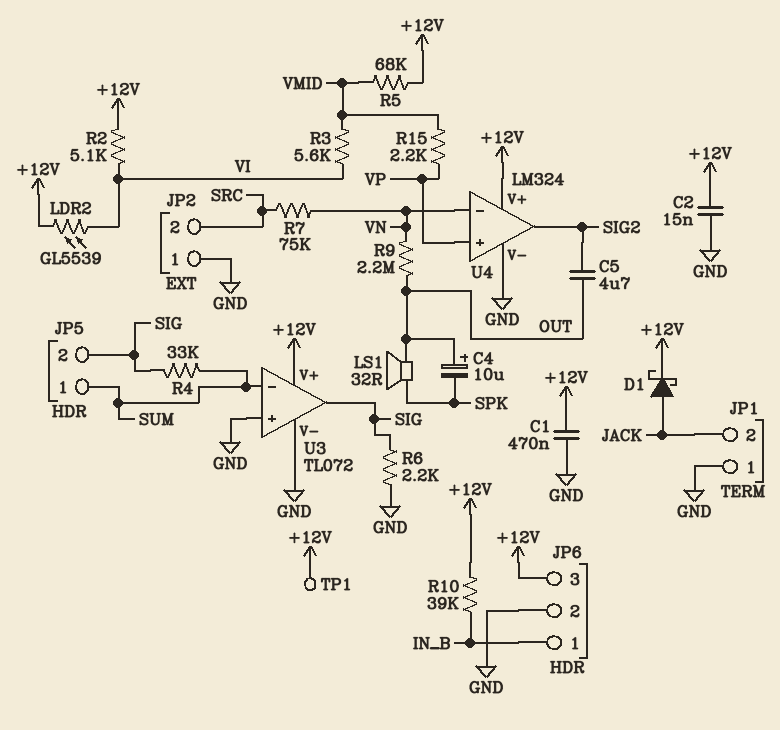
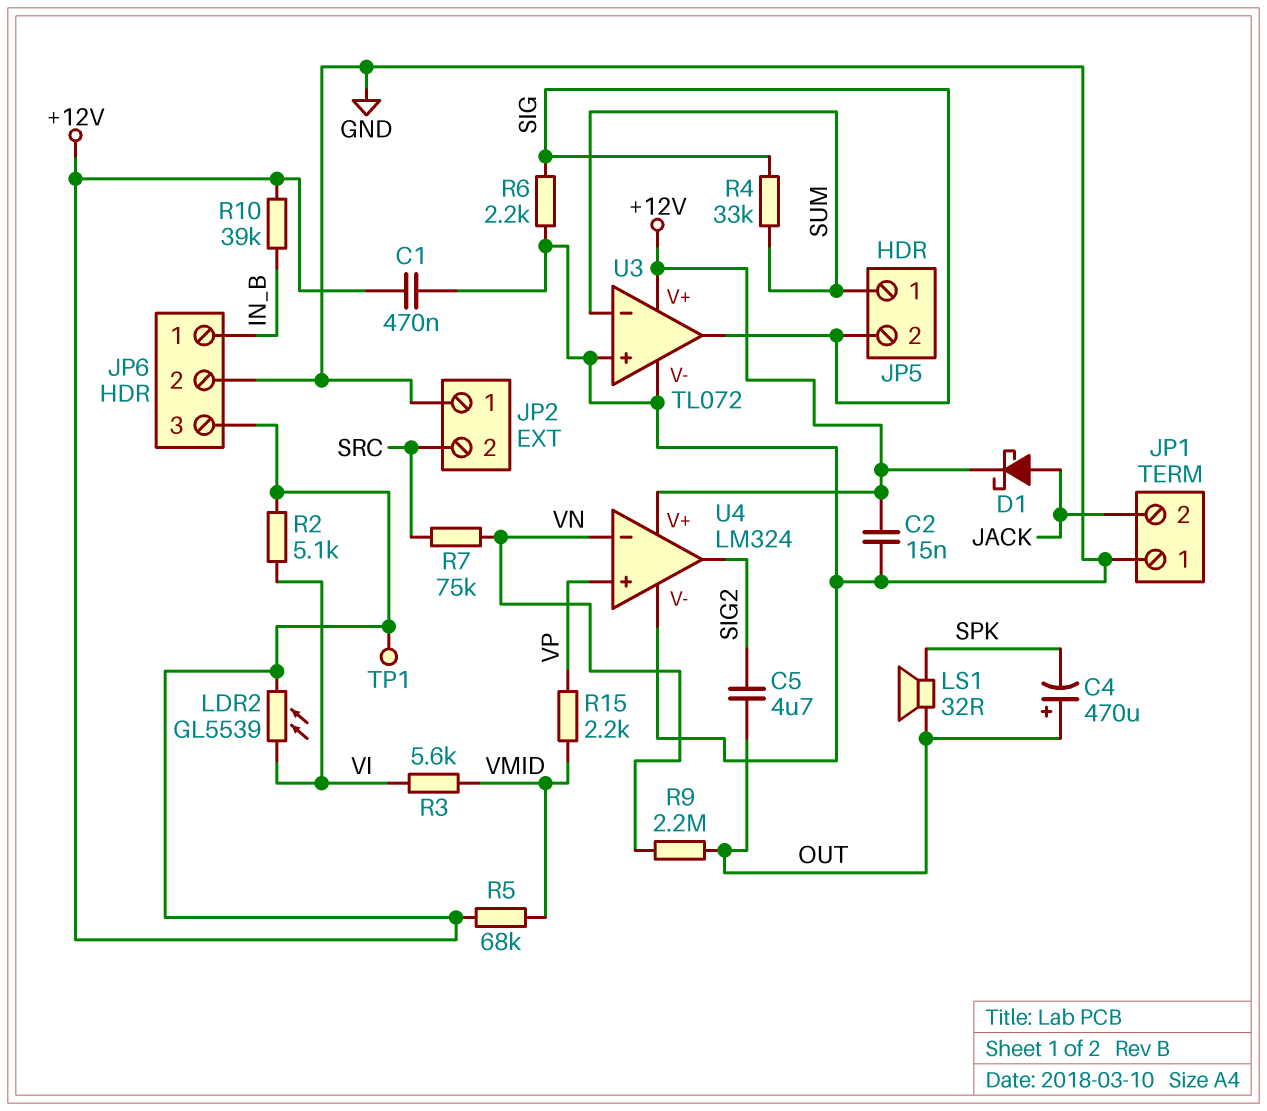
C4: 10uF (plus OUT, minus SPK) -> 470uF (plus OUT, minus SPK)

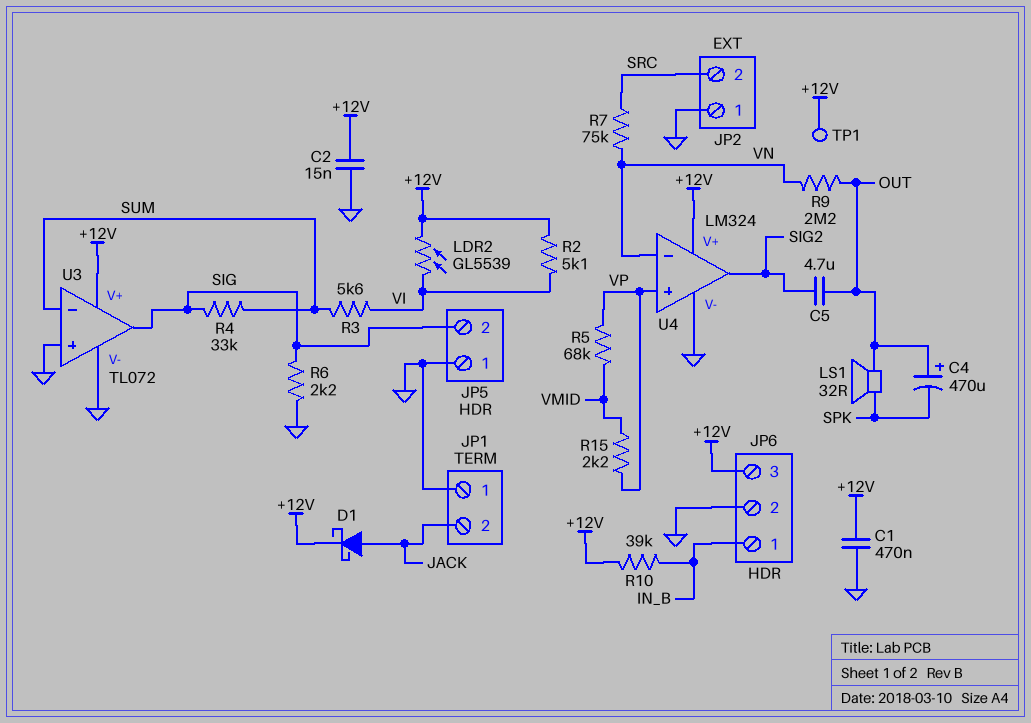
JP5 pin 1: SUM -> GND
R3: 5.6k (VI, VMID) -> 5.6k (SUM, VI)
R5: 68k (+12V, VMID) -> 68k (VMID, VP)

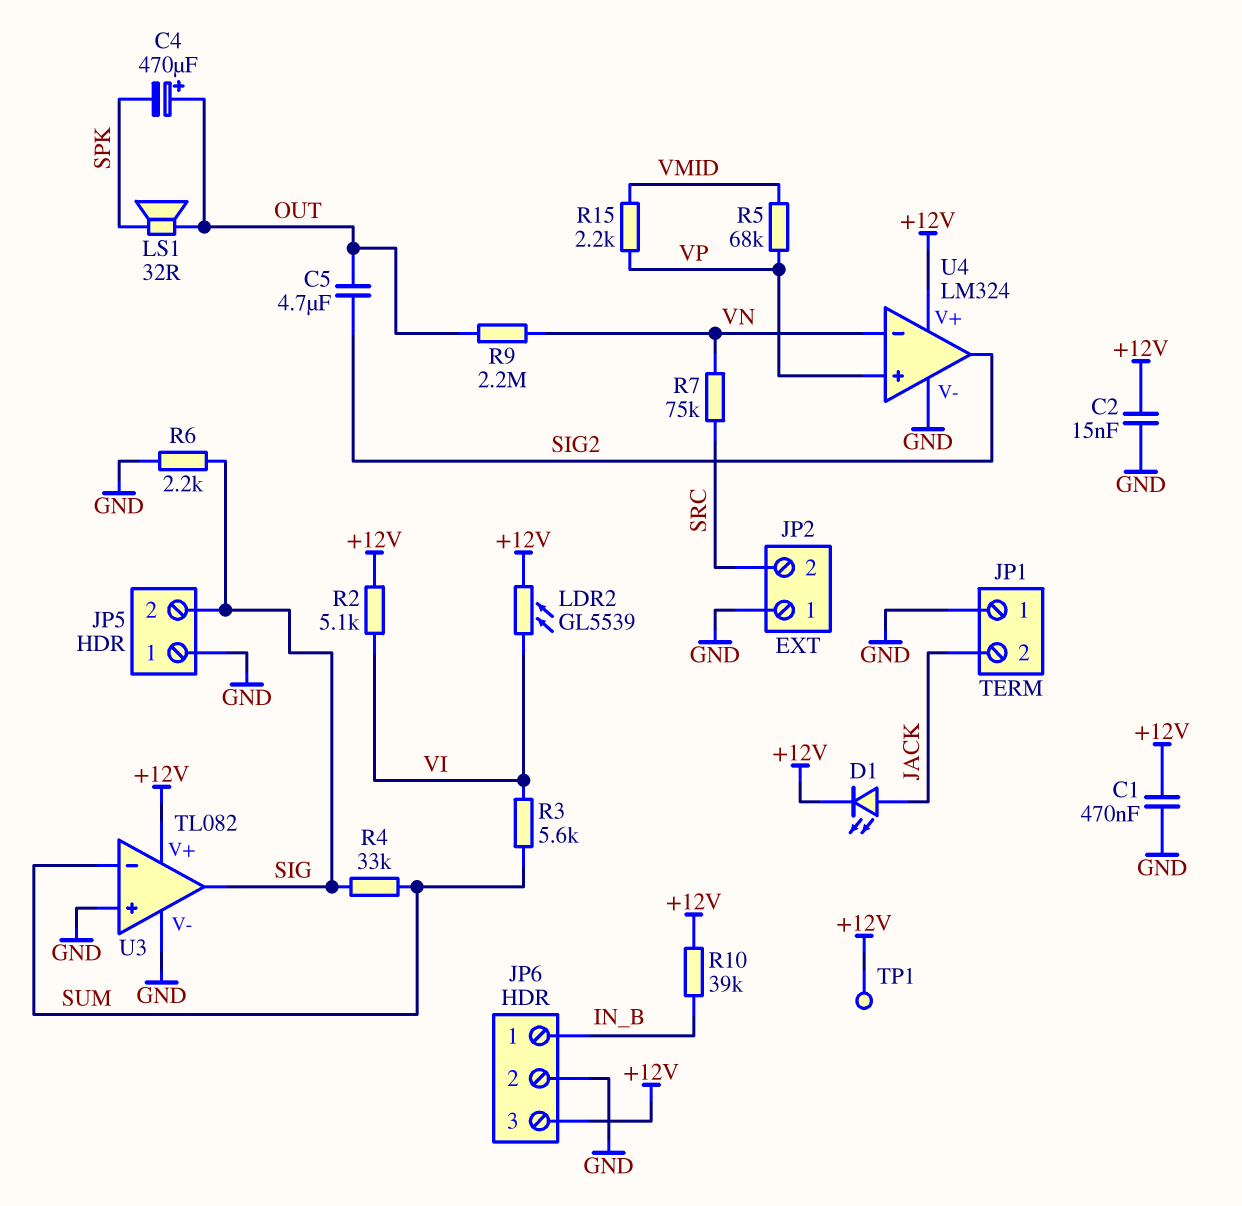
D1: schottky (A JACK, K +12V) -> LED (A JACK, K +12V)
U3: TL072 -> TL082

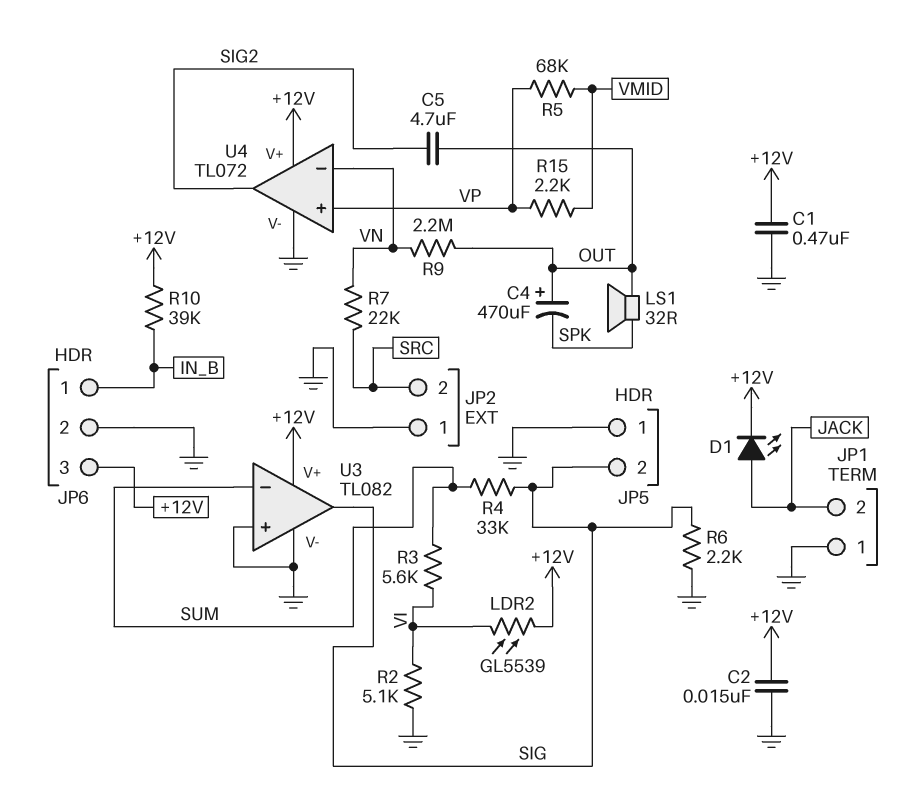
R2: 5.1k (+12V, VI) -> 5.1k (GND, VI)
R7: 75k (SRC, VN) -> 22k (SRC, VN)
TP1: test point (+12V) -> none
U4: LM324 -> TL072

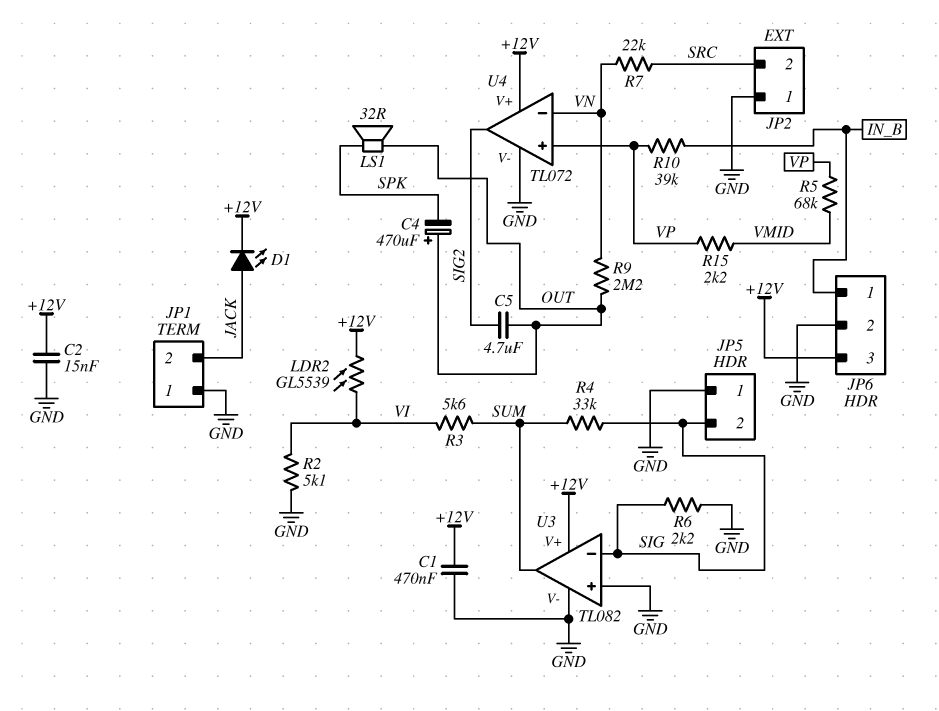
R10: 39k (+12V, IN_B) -> 39k (IN_B, VP)
U3 pin in-: SUM -> SIG
U3 pin out: SIG -> SUM

